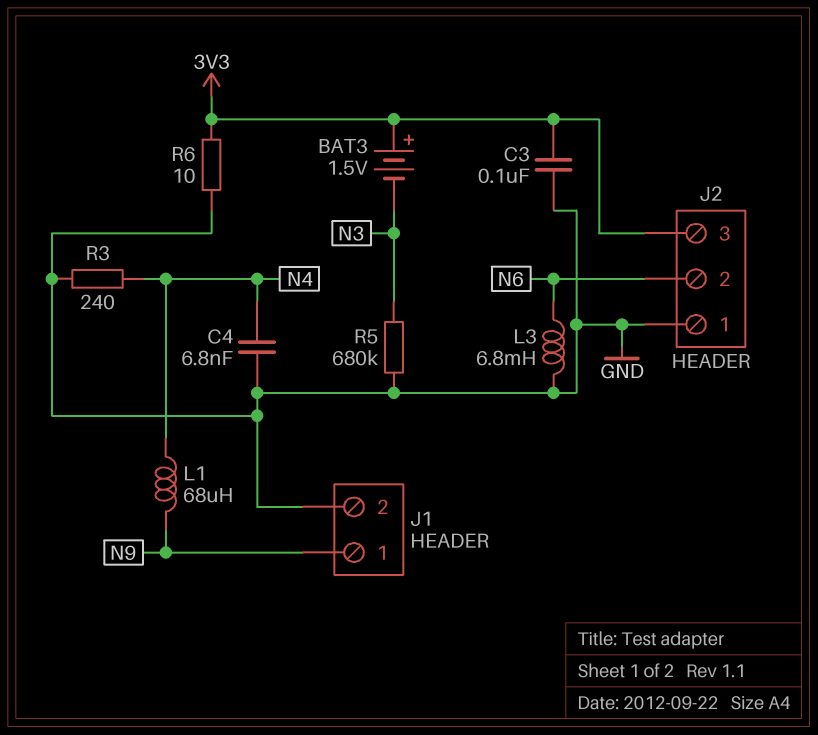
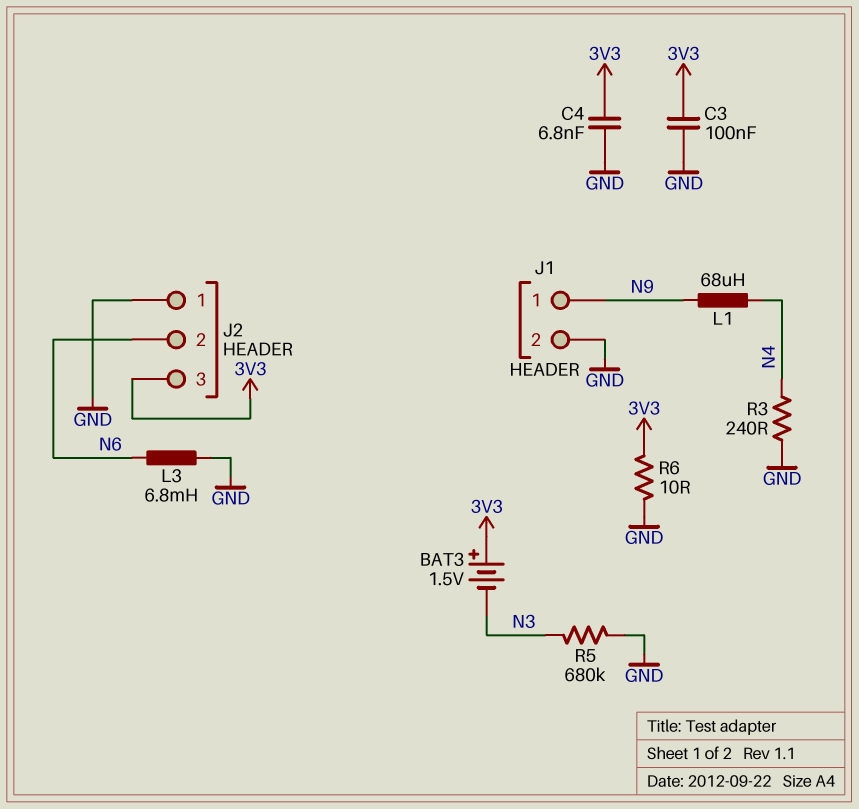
C4: 6.8nF (GND, N4) -> 6.8nF (3V3, GND)

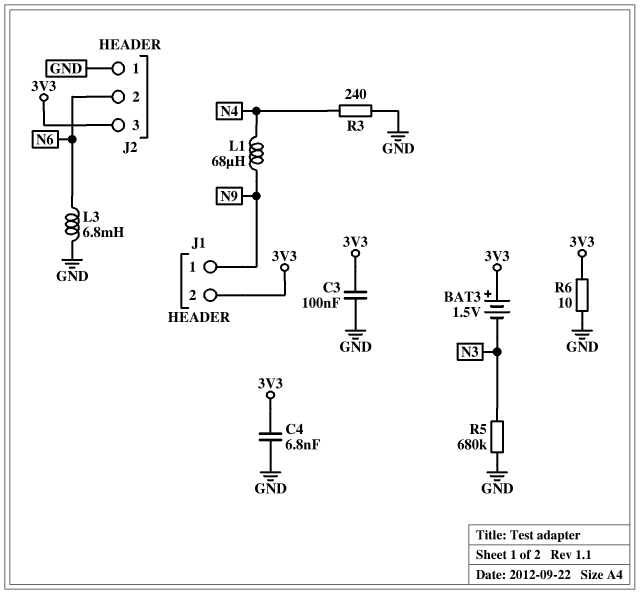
J1 pin 2: GND -> 3V3

